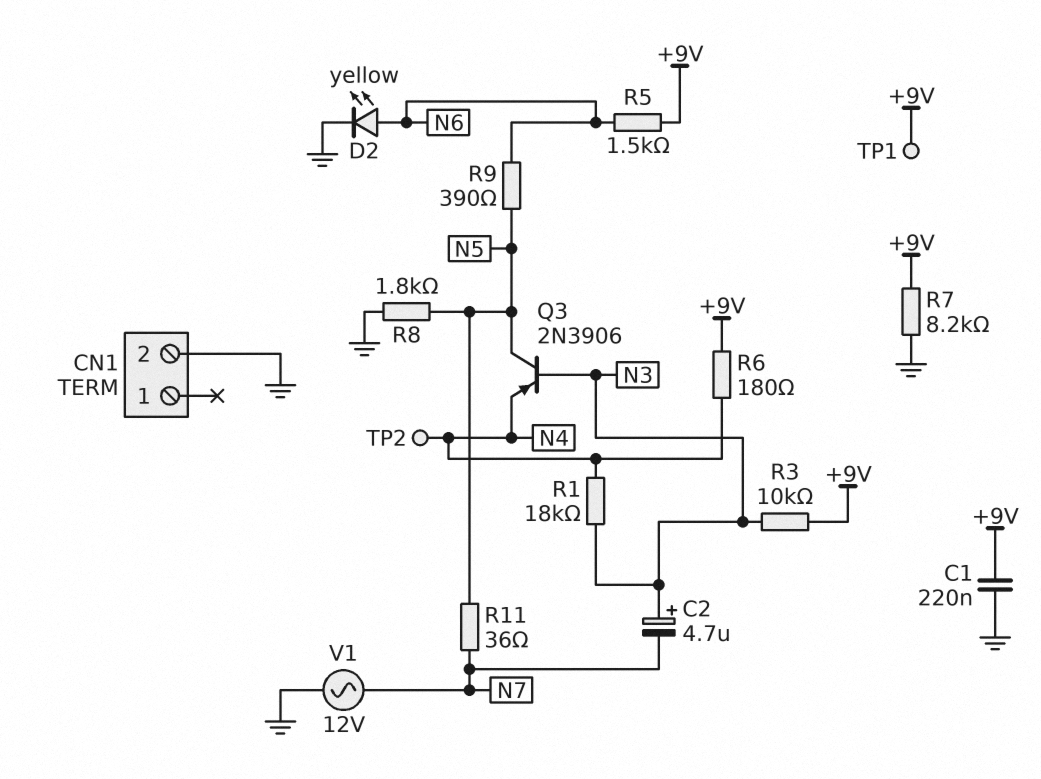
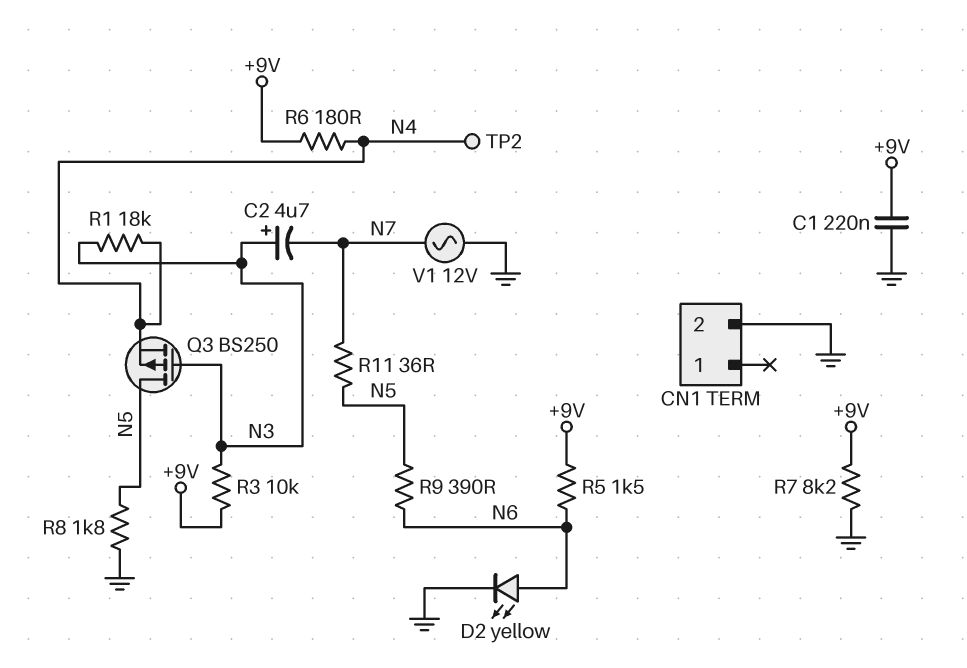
Q3: PNP 2N3906 (B N3, C N5, E N4) -> PMOS BS250 (G N3, D N5, S N4)
TP1: test point (+9V) -> none

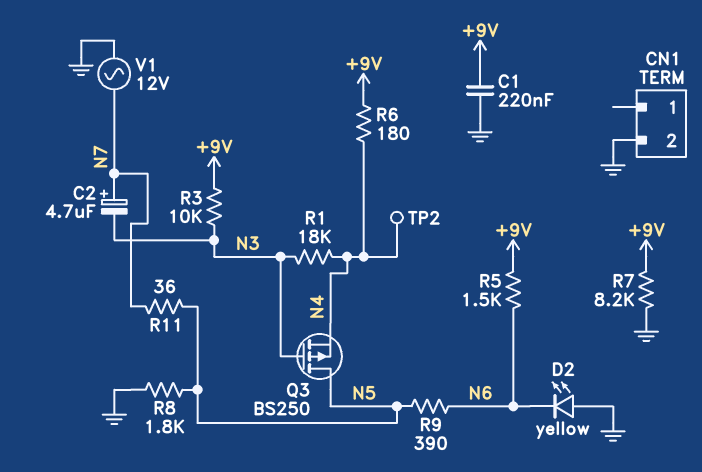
C2: 4.7uF (plus N3, minus N7) -> 4.7uF (plus N7, minus N3)
D2: LED yellow (A N6, K GND) -> LED yellow (A GND, K N6)

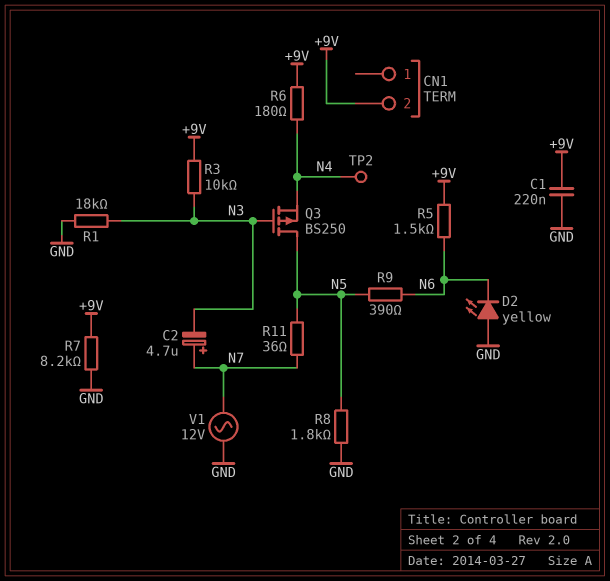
CN1 pin 2: GND -> +9V
R1: 18k (N3, N4) -> 18k (GND, N3)

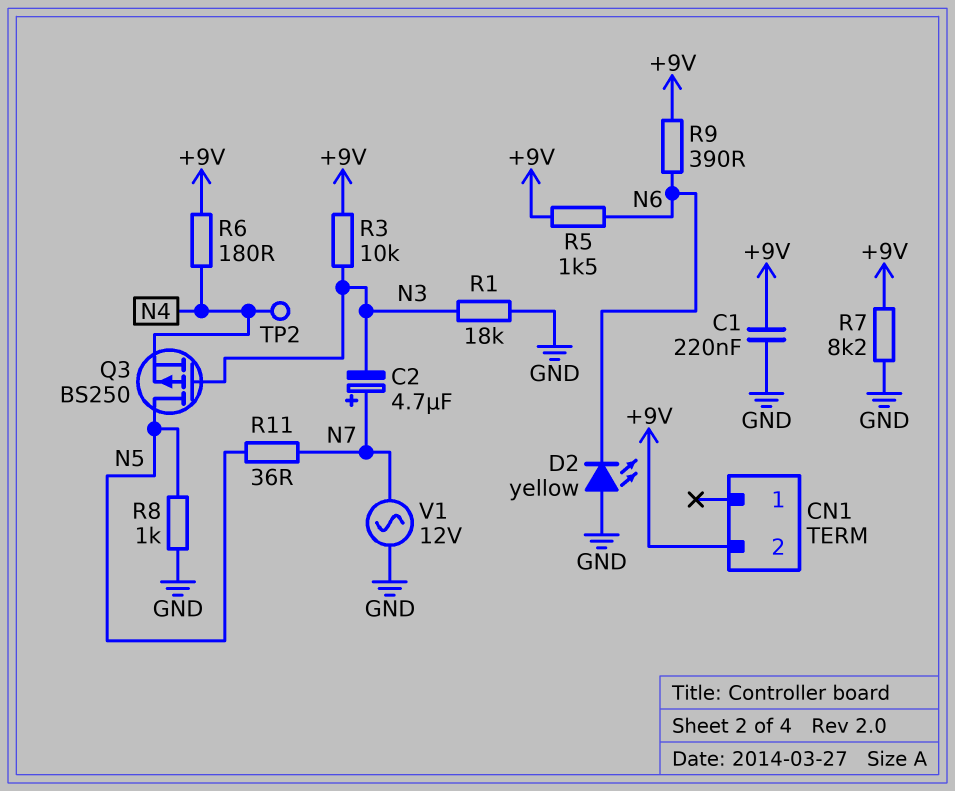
R8: 1.8k (GND, N5) -> 1k (GND, N5)
R9: 390 (N5, N6) -> 390 (+9V, N6)

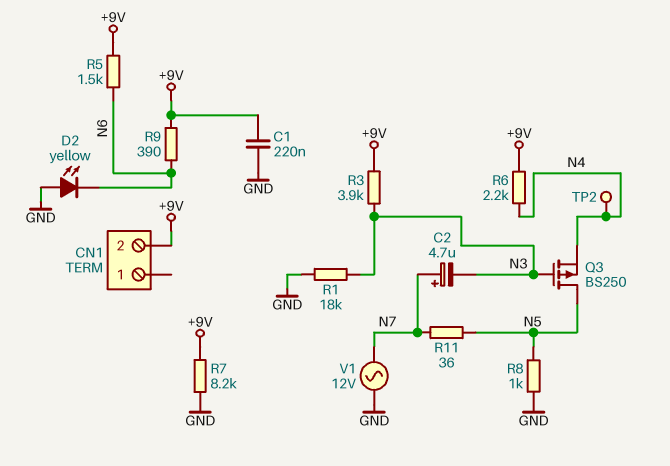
R3: 10k (+9V, N3) -> 3.9k (+9V, N3)
R6: 180 (+9V, N4) -> 2.2k (+9V, N4)

